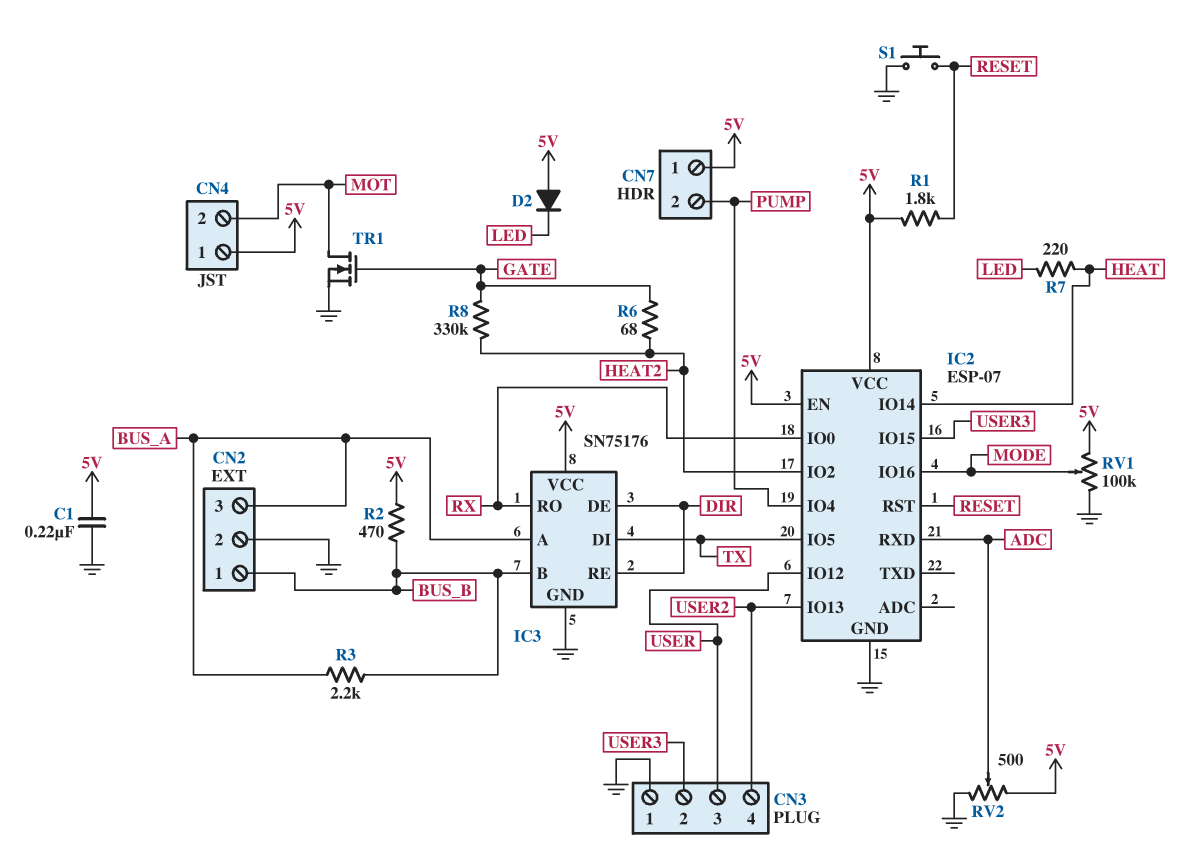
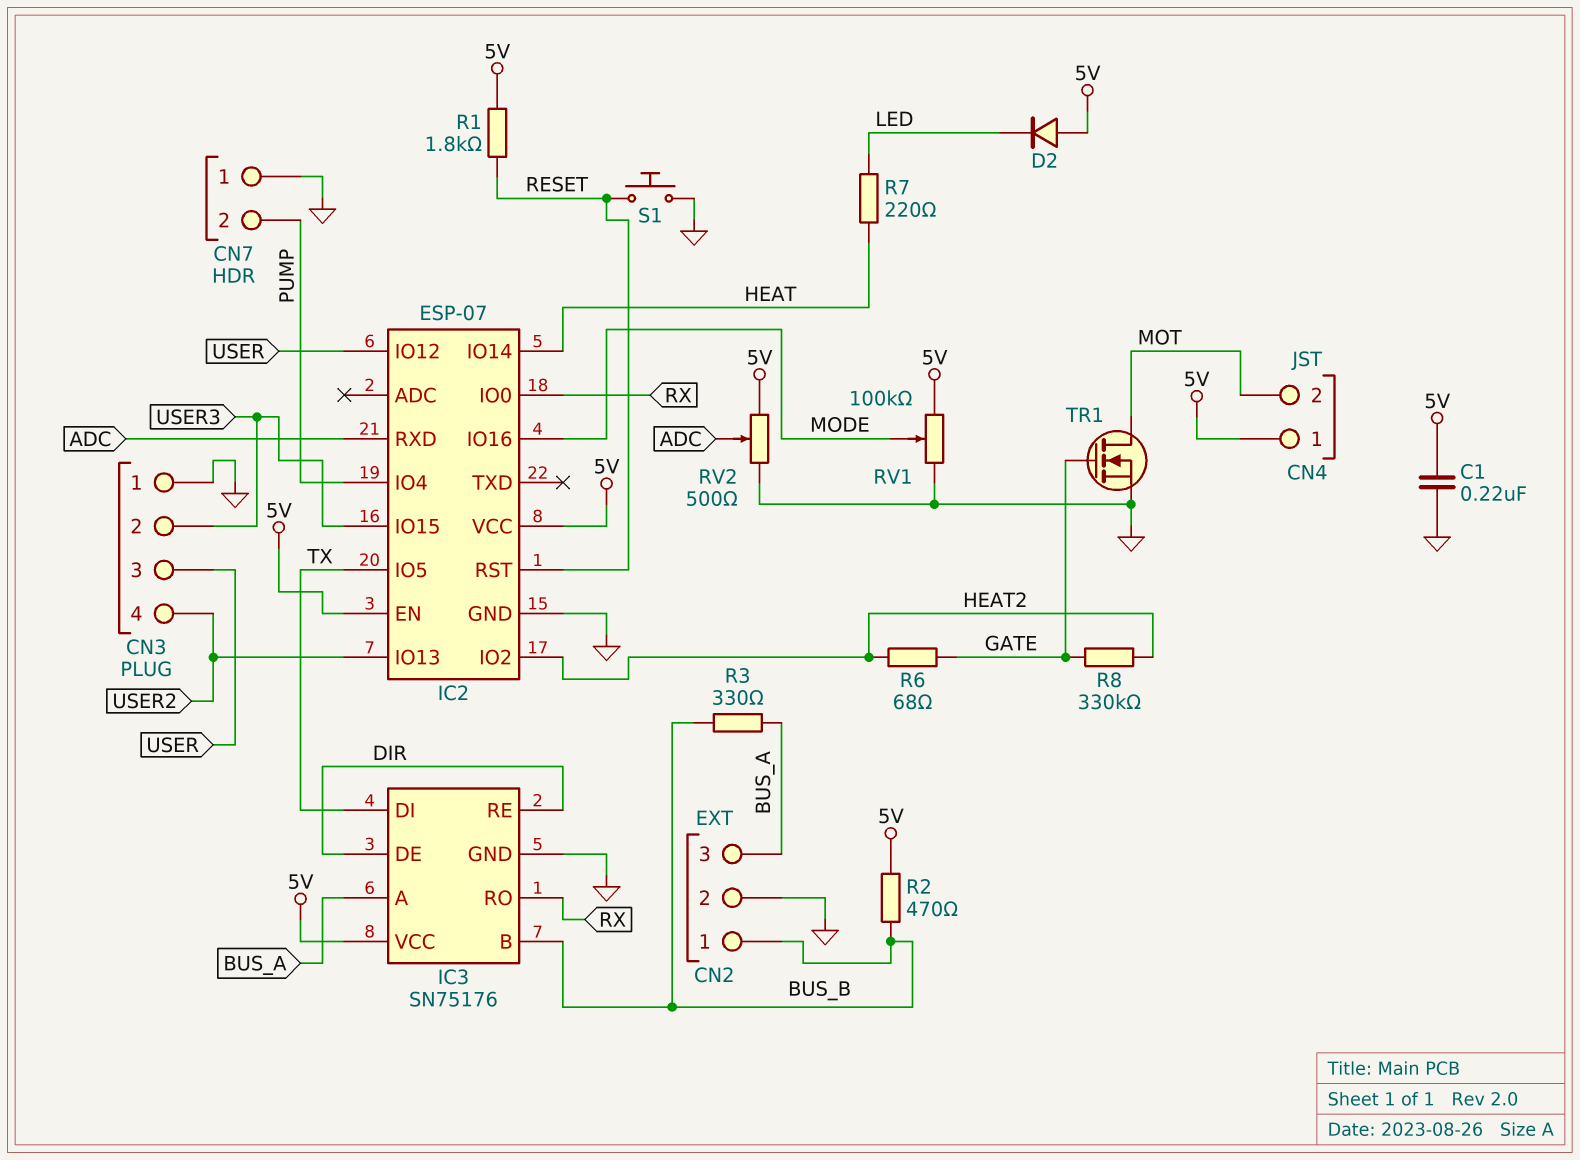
CN7 pin 1: 5V -> GND
R3: 2.2k (BUS_A, BUS_B) -> 330 (BUS_A, BUS_B)

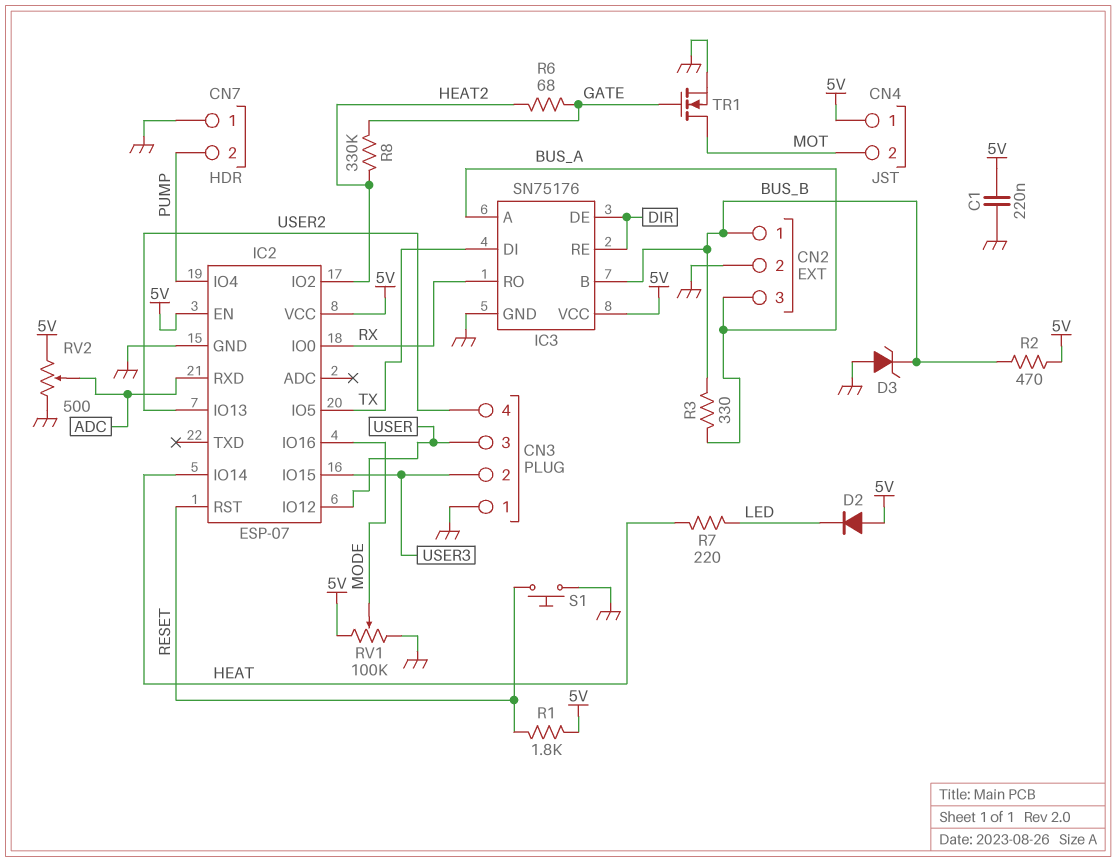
D3: none -> zener (A GND, K BUS_B)

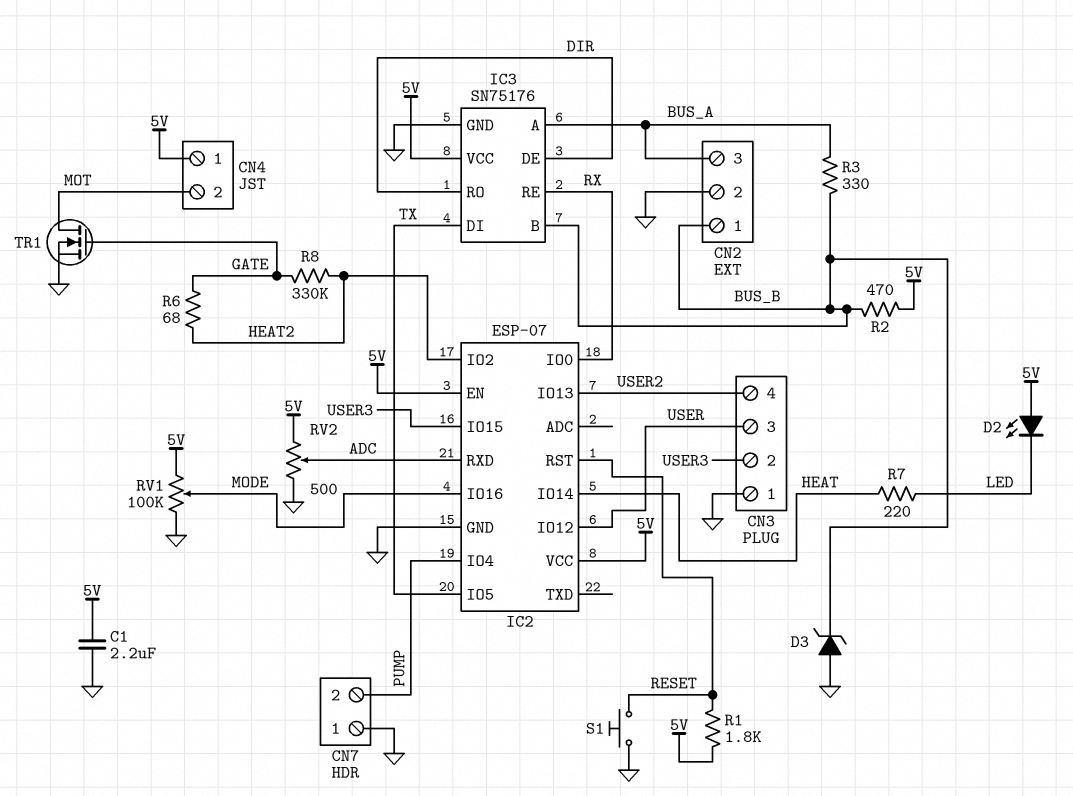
C1: 220nF (5V, GND) -> 2.2uF (5V, GND)
D2: diode (A 5V, K LED) -> LED (A 5V, K LED)
IC3 pin RE: DIR -> RX
IC3 pin RO: RX -> DIR

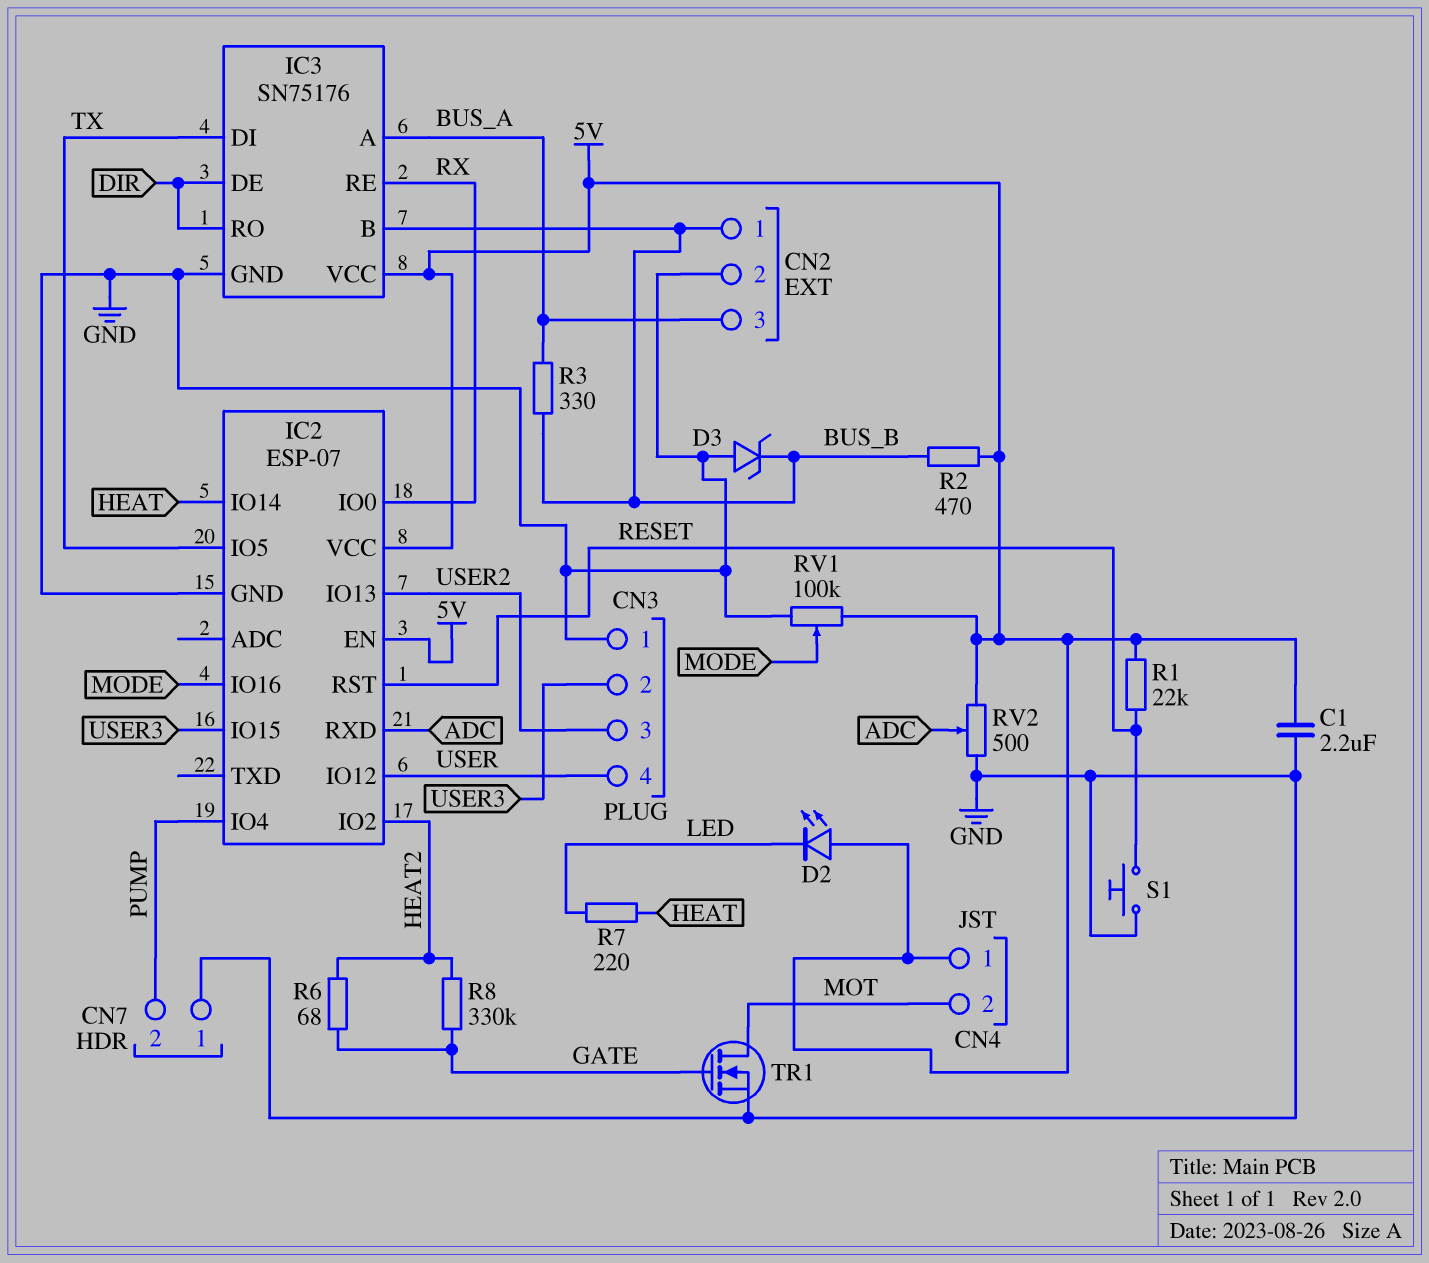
CN3 pin 3: USER -> USER2
CN3 pin 4: USER2 -> USER
R1: 1.8k (5V, RESET) -> 22k (5V, RESET)

